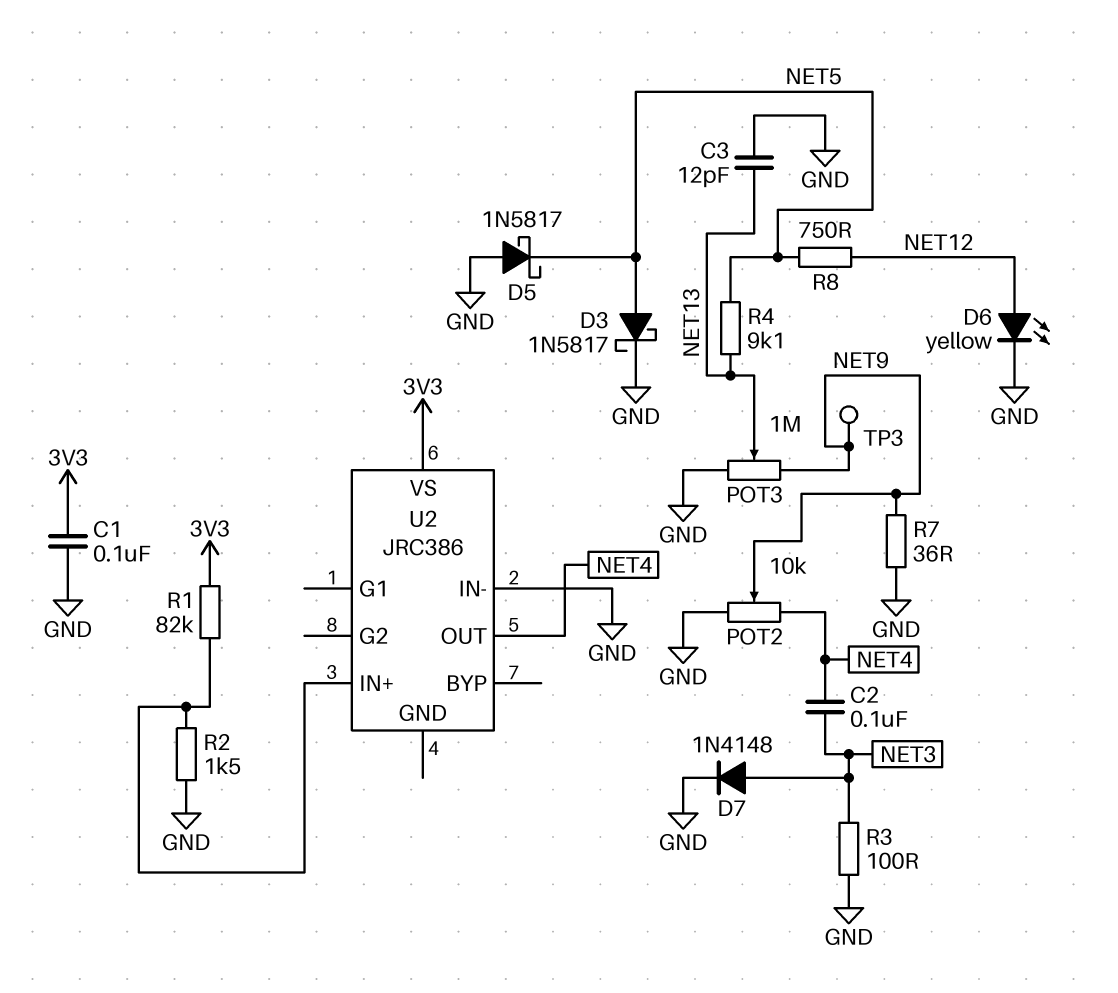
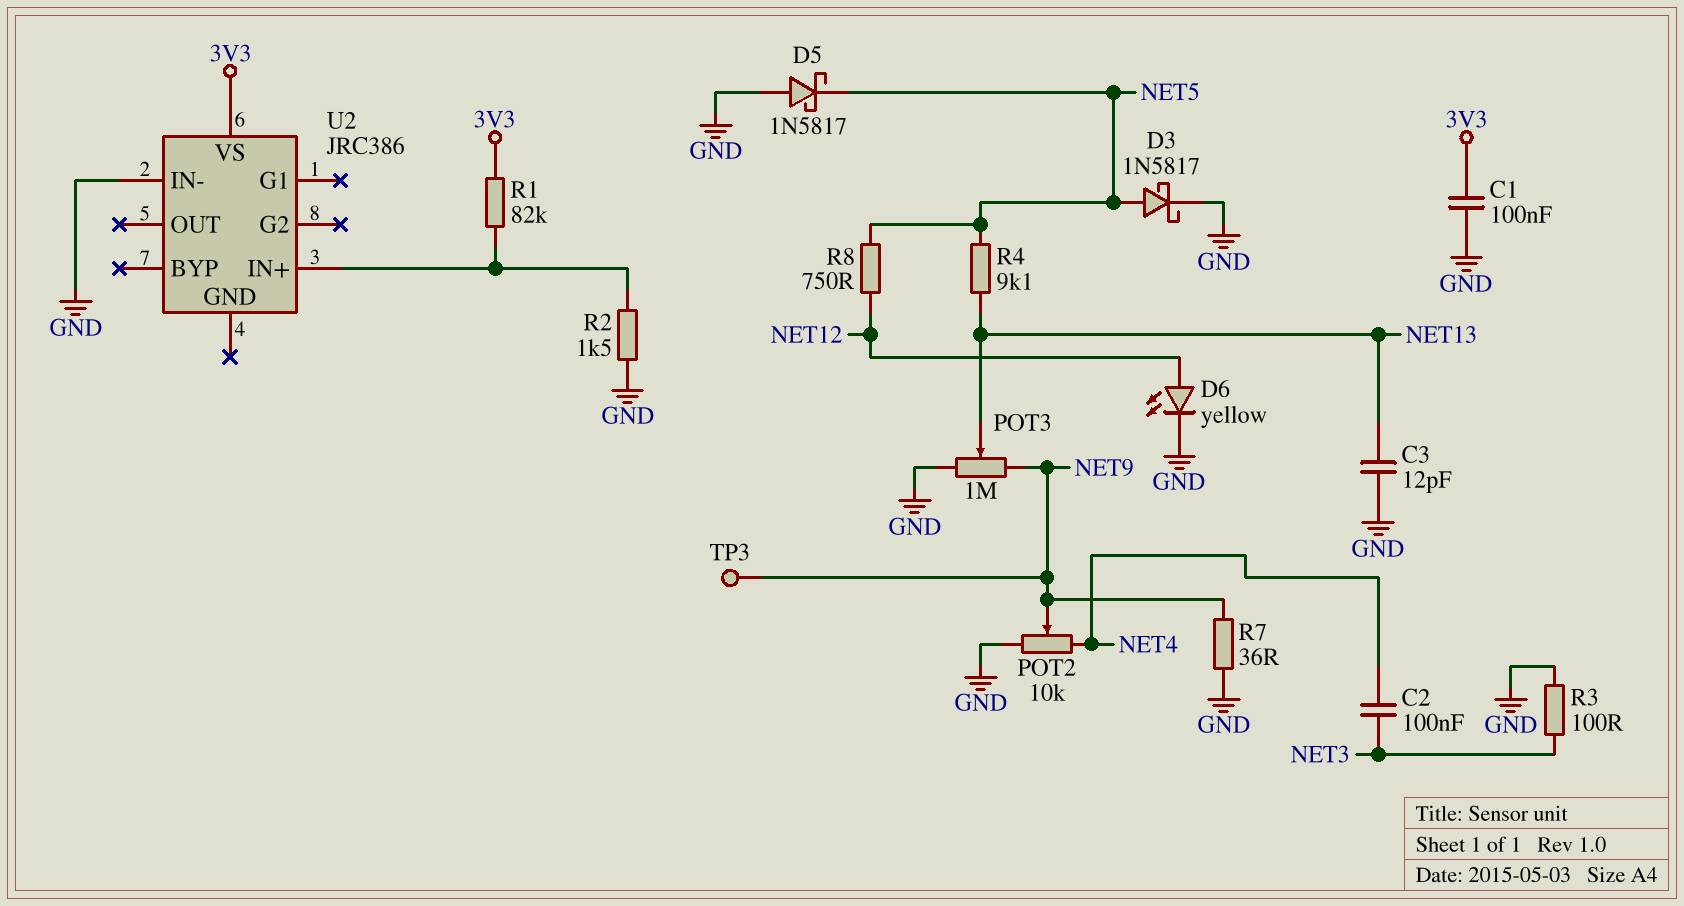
D7: diode 1N4148 (A NET3, K GND) -> none
U2 pin OUT: NET4 -> none

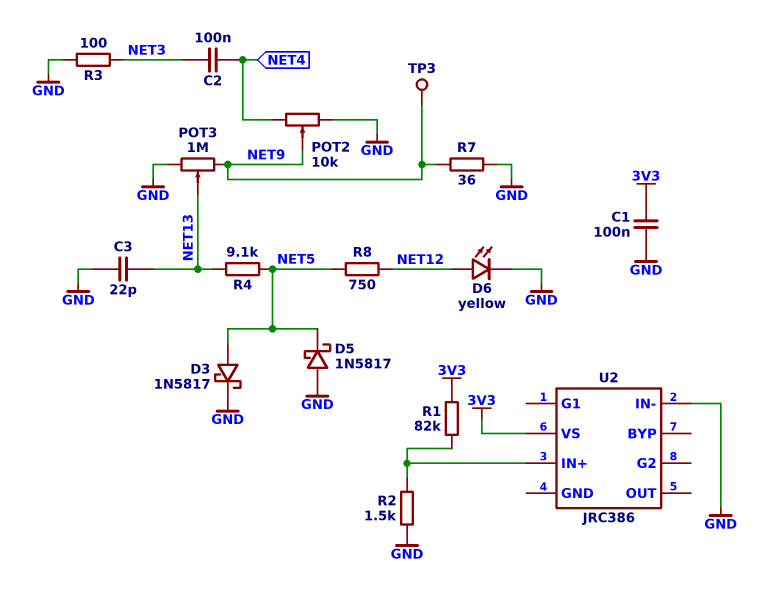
C3: 12pF (GND, NET13) -> 22pF (GND, NET13)

